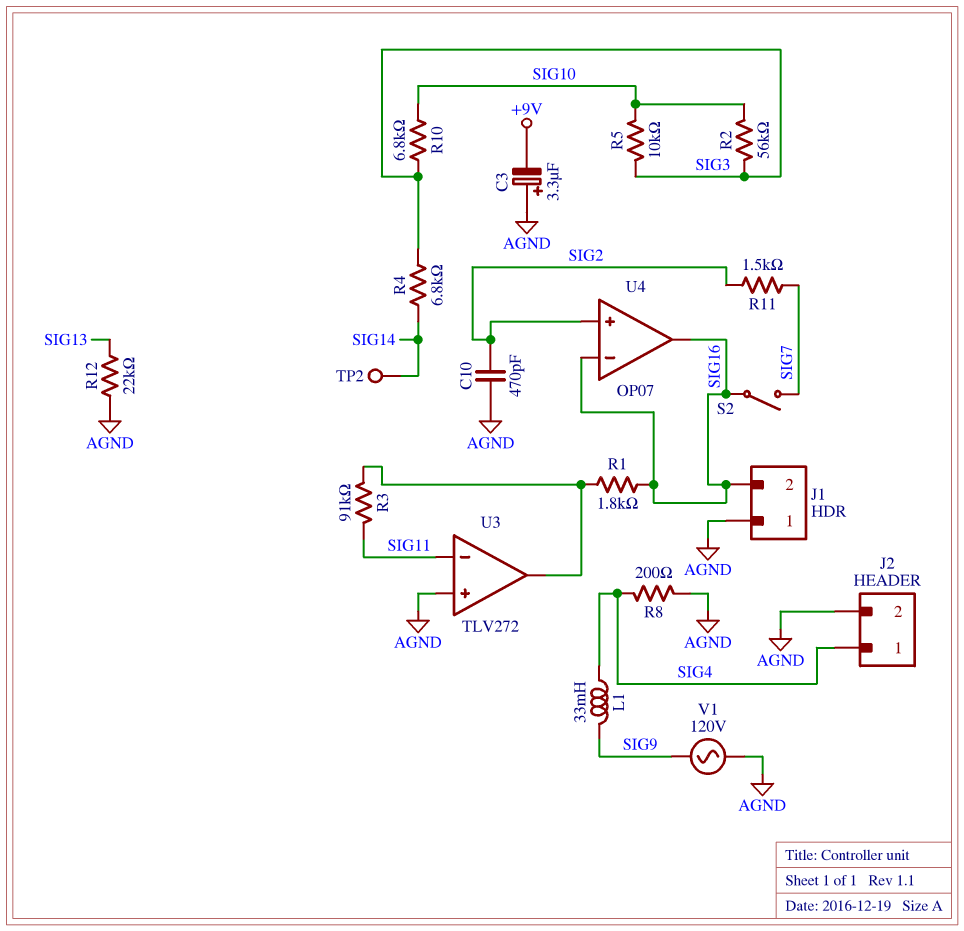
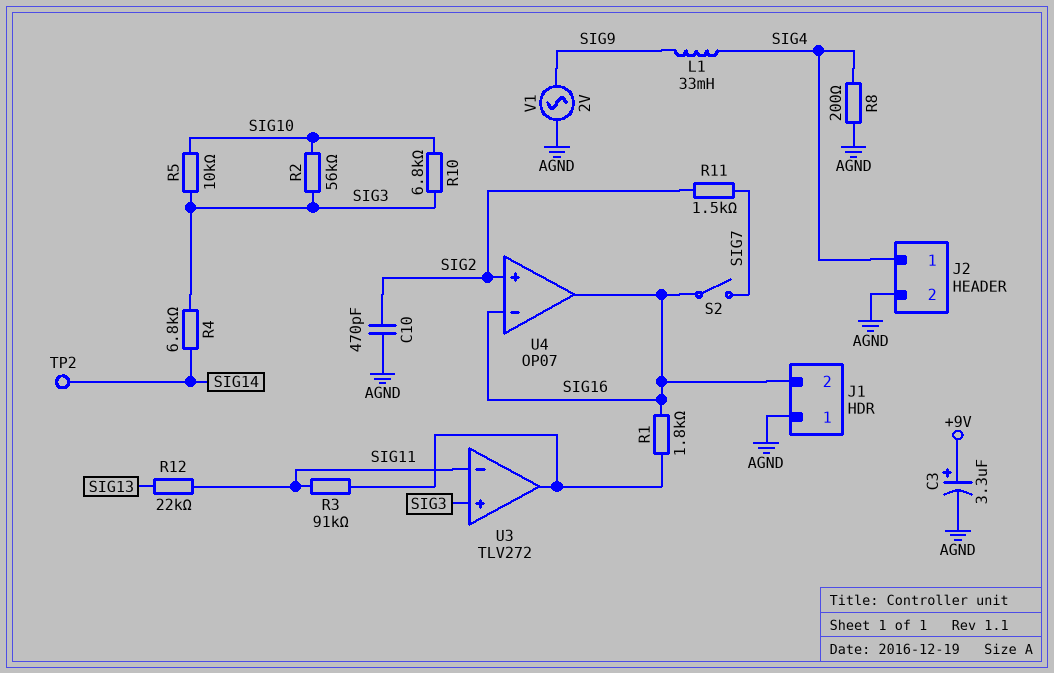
C3: 3.3uF (plus AGND, minus +9V) -> 3.3uF (plus +9V, minus AGND)
R12: 22k (AGND, SIG13) -> 22k (SIG11, SIG13)
U3 pin in+: AGND -> SIG3
V1: AC 120V (AGND, SIG9) -> AC 2V (AGND, SIG9)

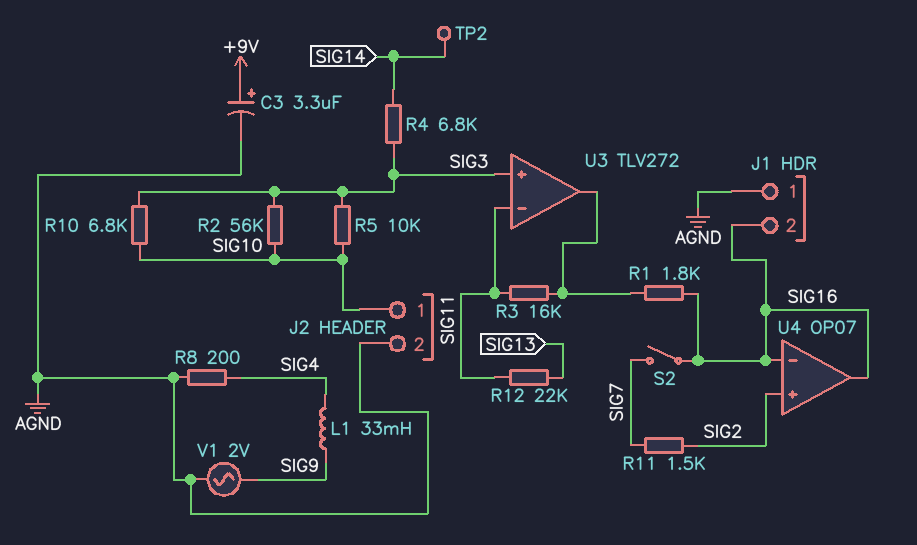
C10: 470pF (AGND, SIG2) -> none
J2 pin 1: SIG4 -> SIG10
R3: 91k (SIG11, U3/out) -> 16k (SIG11, U3/out)

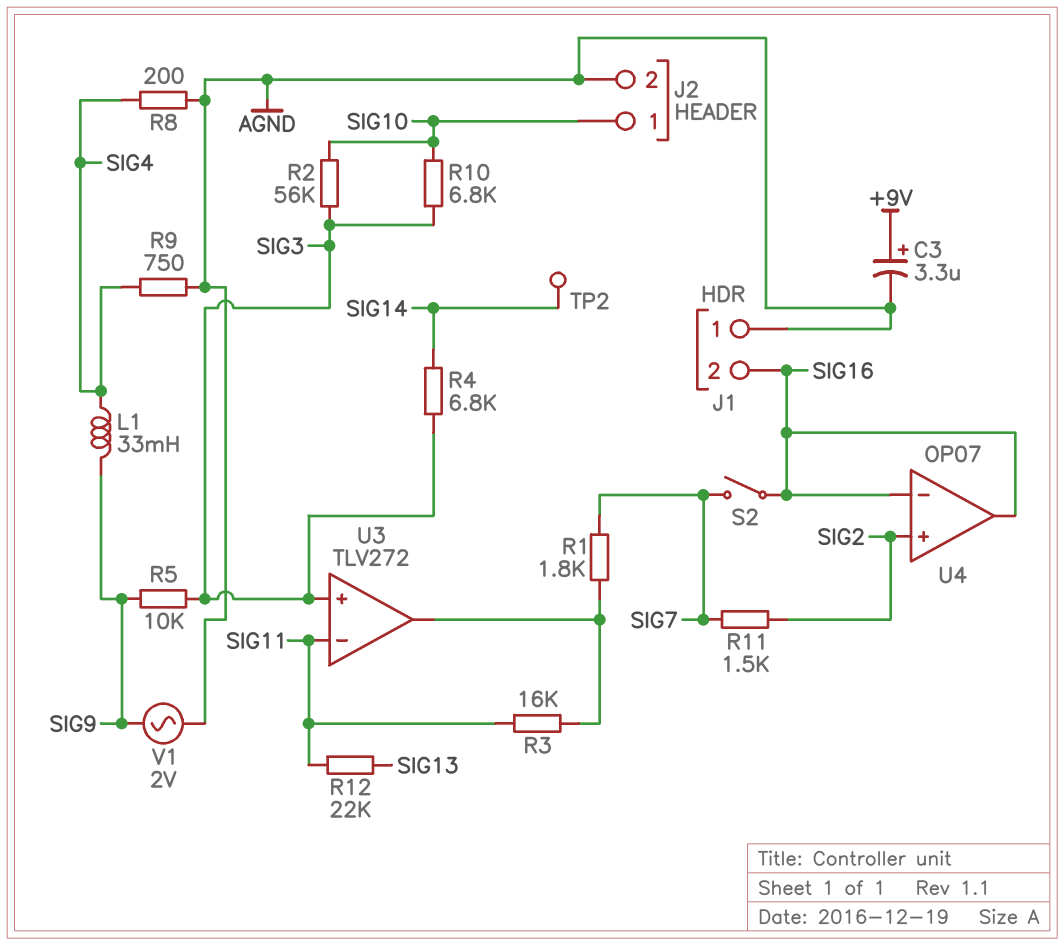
R1: 1.8k (SIG16, U3/out) -> 1.8k (SIG7, U3/out)
R5: 10k (SIG3, SIG10) -> 10k (SIG3, SIG9)
R9: none -> 750 (AGND, SIG4)

